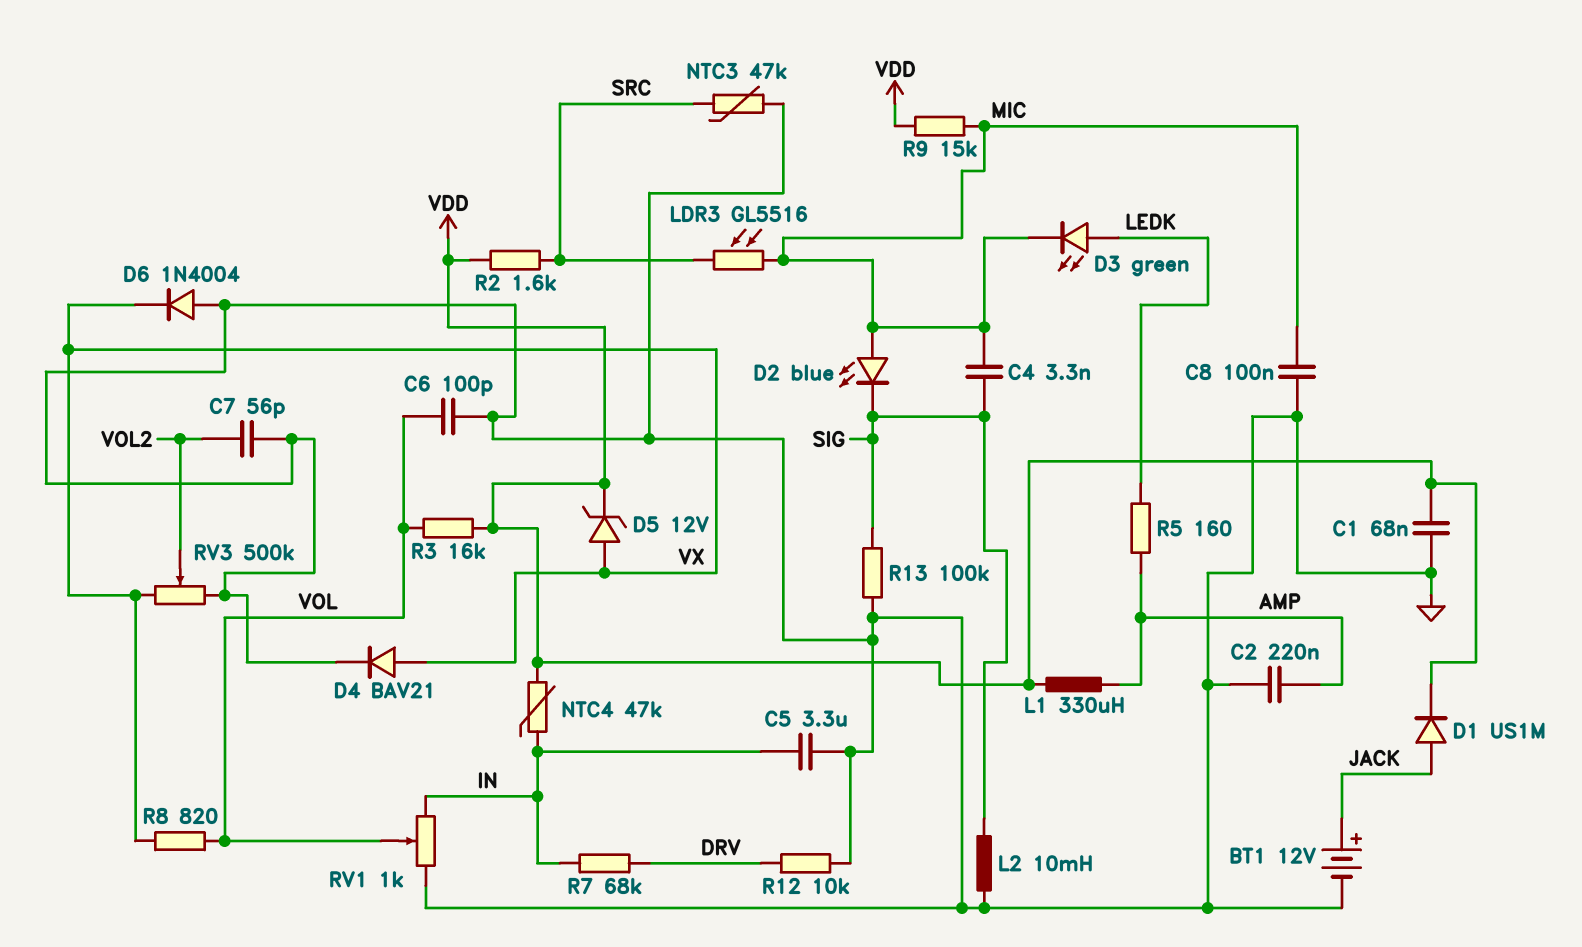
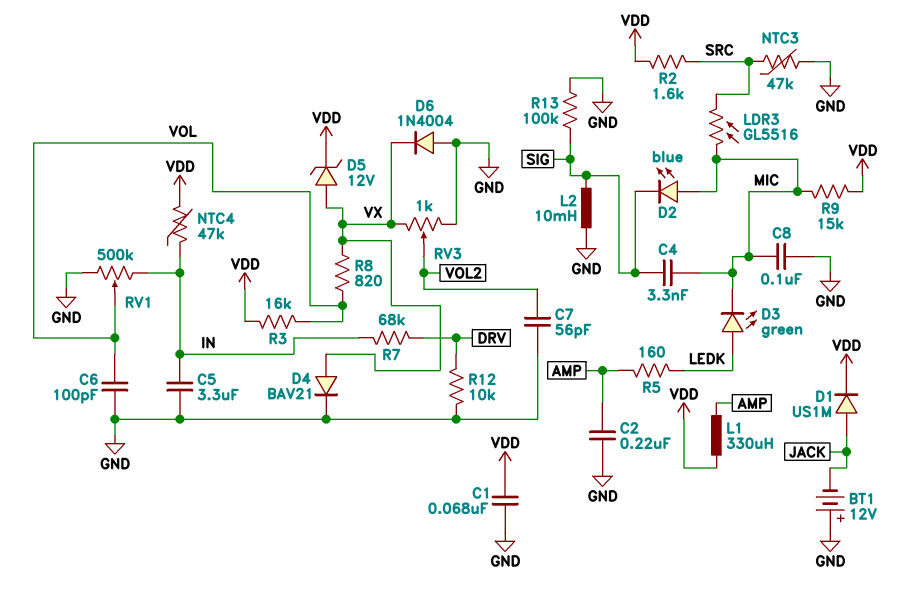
BT1: 12V (plus JACK, minus GND) -> 12V (plus GND, minus JACK)
RV1: 1k (GND, IN, wiper VOL) -> 500k (GND, IN, wiper VOL)
RV3: 500k (GND, VX, wiper VOL2) -> 1k (GND, VX, wiper VOL2)

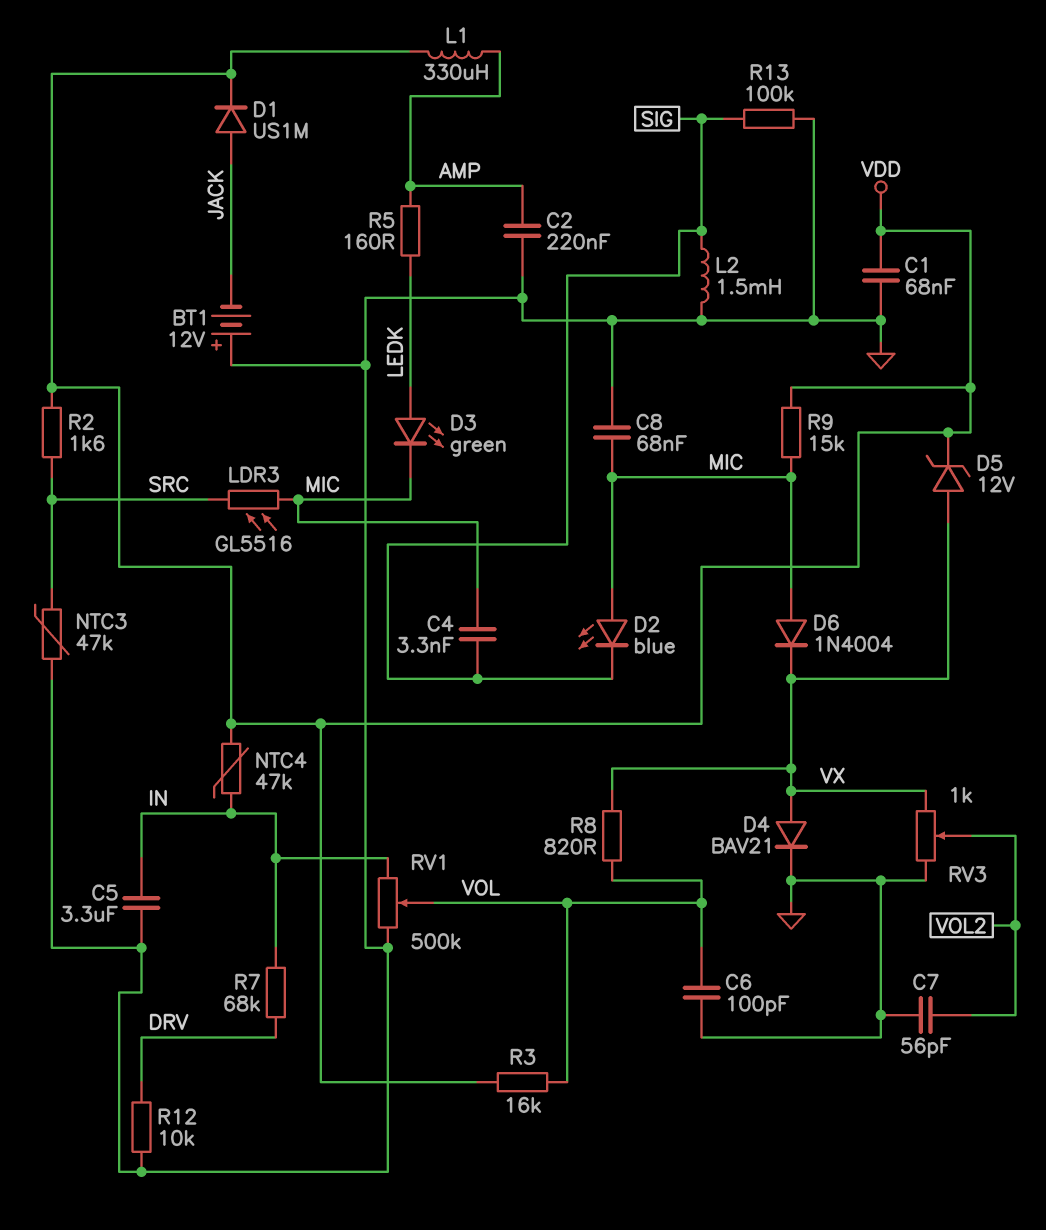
C8: 100nF (GND, MIC) -> 68nF (GND, MIC)
D6: diode 1N4004 (A GND, K VX) -> diode 1N4004 (A MIC, K VX)
L2: 10mH (GND, SIG) -> 1.5mH (GND, SIG)

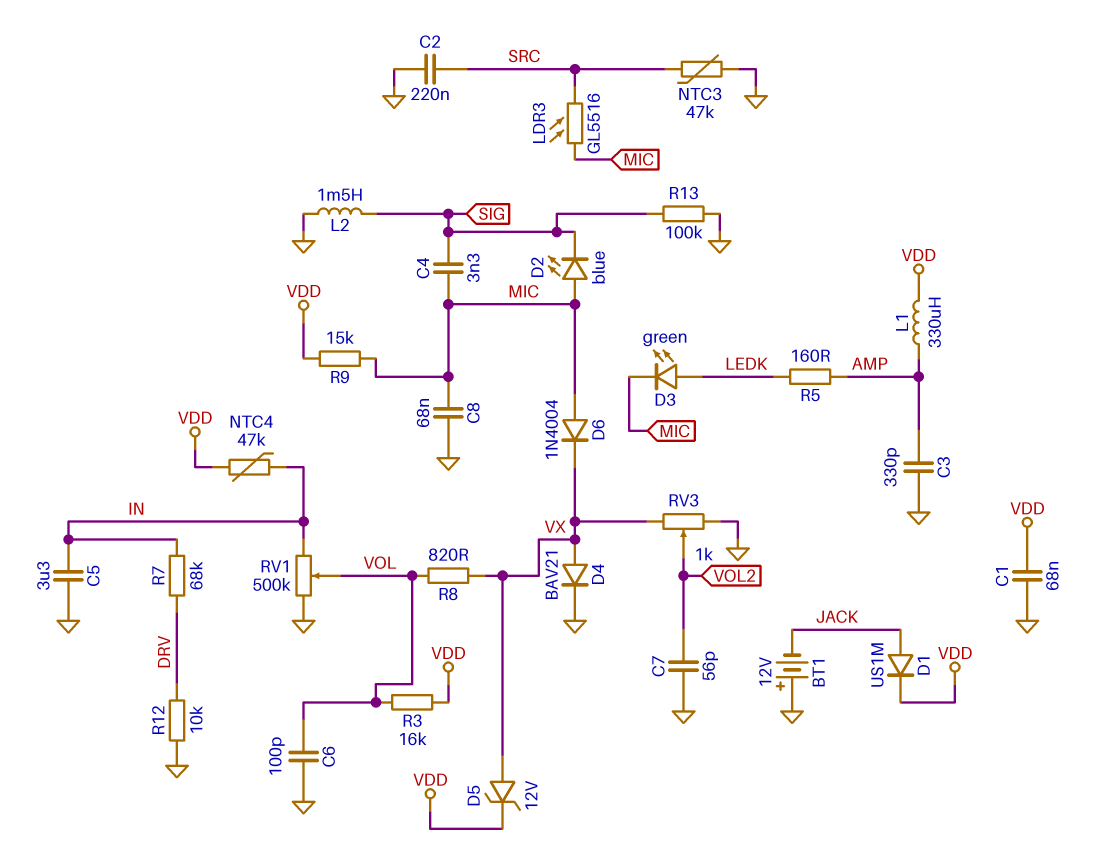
C2: 220nF (AMP, GND) -> 220nF (GND, SRC)
C3: none -> 330pF (AMP, GND)
R2: 1.6k (SRC, VDD) -> none

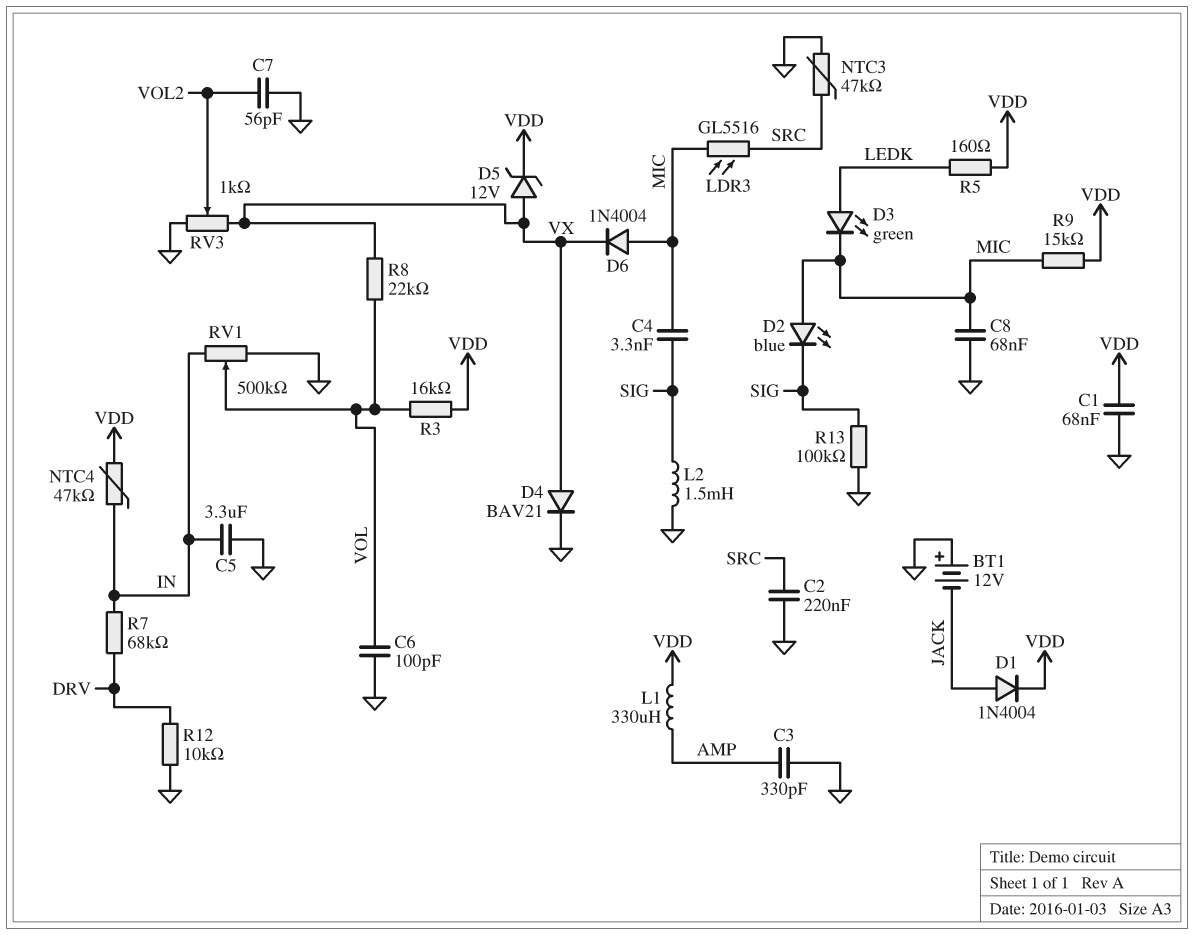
D1: diode US1M (A JACK, K VDD) -> diode 1N4004 (A JACK, K VDD)
R5: 160 (AMP, LEDK) -> 160 (LEDK, VDD)
R8: 820 (VOL, VX) -> 22k (VOL, VX)

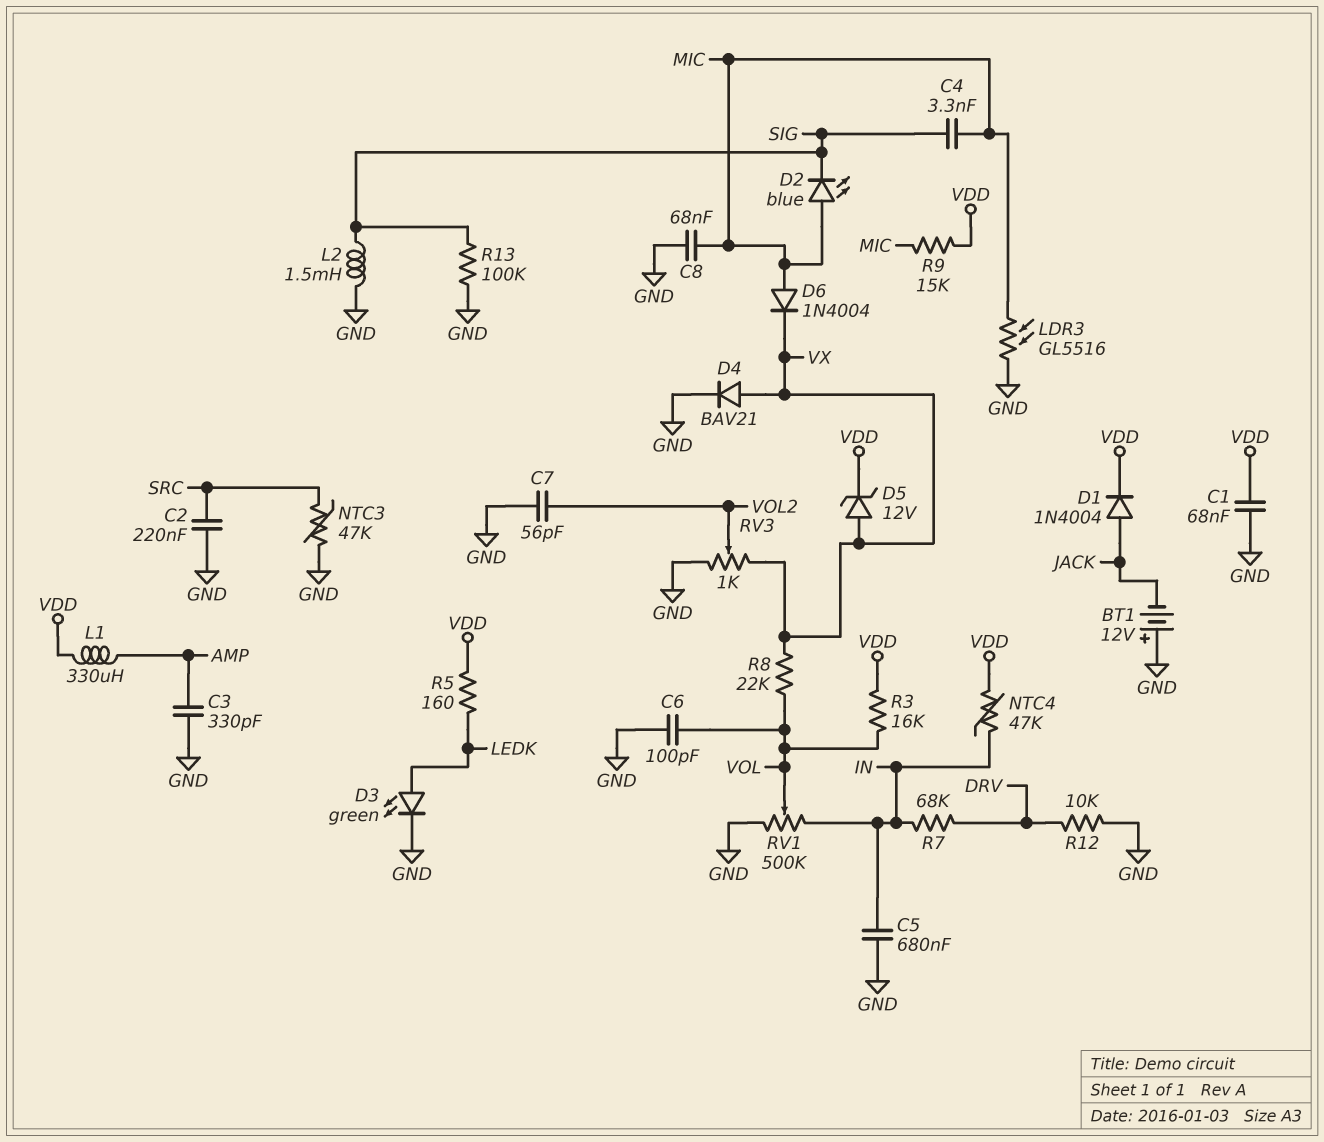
C5: 3.3uF (GND, IN) -> 680nF (GND, IN)
D3: LED green (A LEDK, K MIC) -> LED green (A LEDK, K GND)
LDR3: GL5516 (MIC, SRC) -> GL5516 (GND, MIC)

